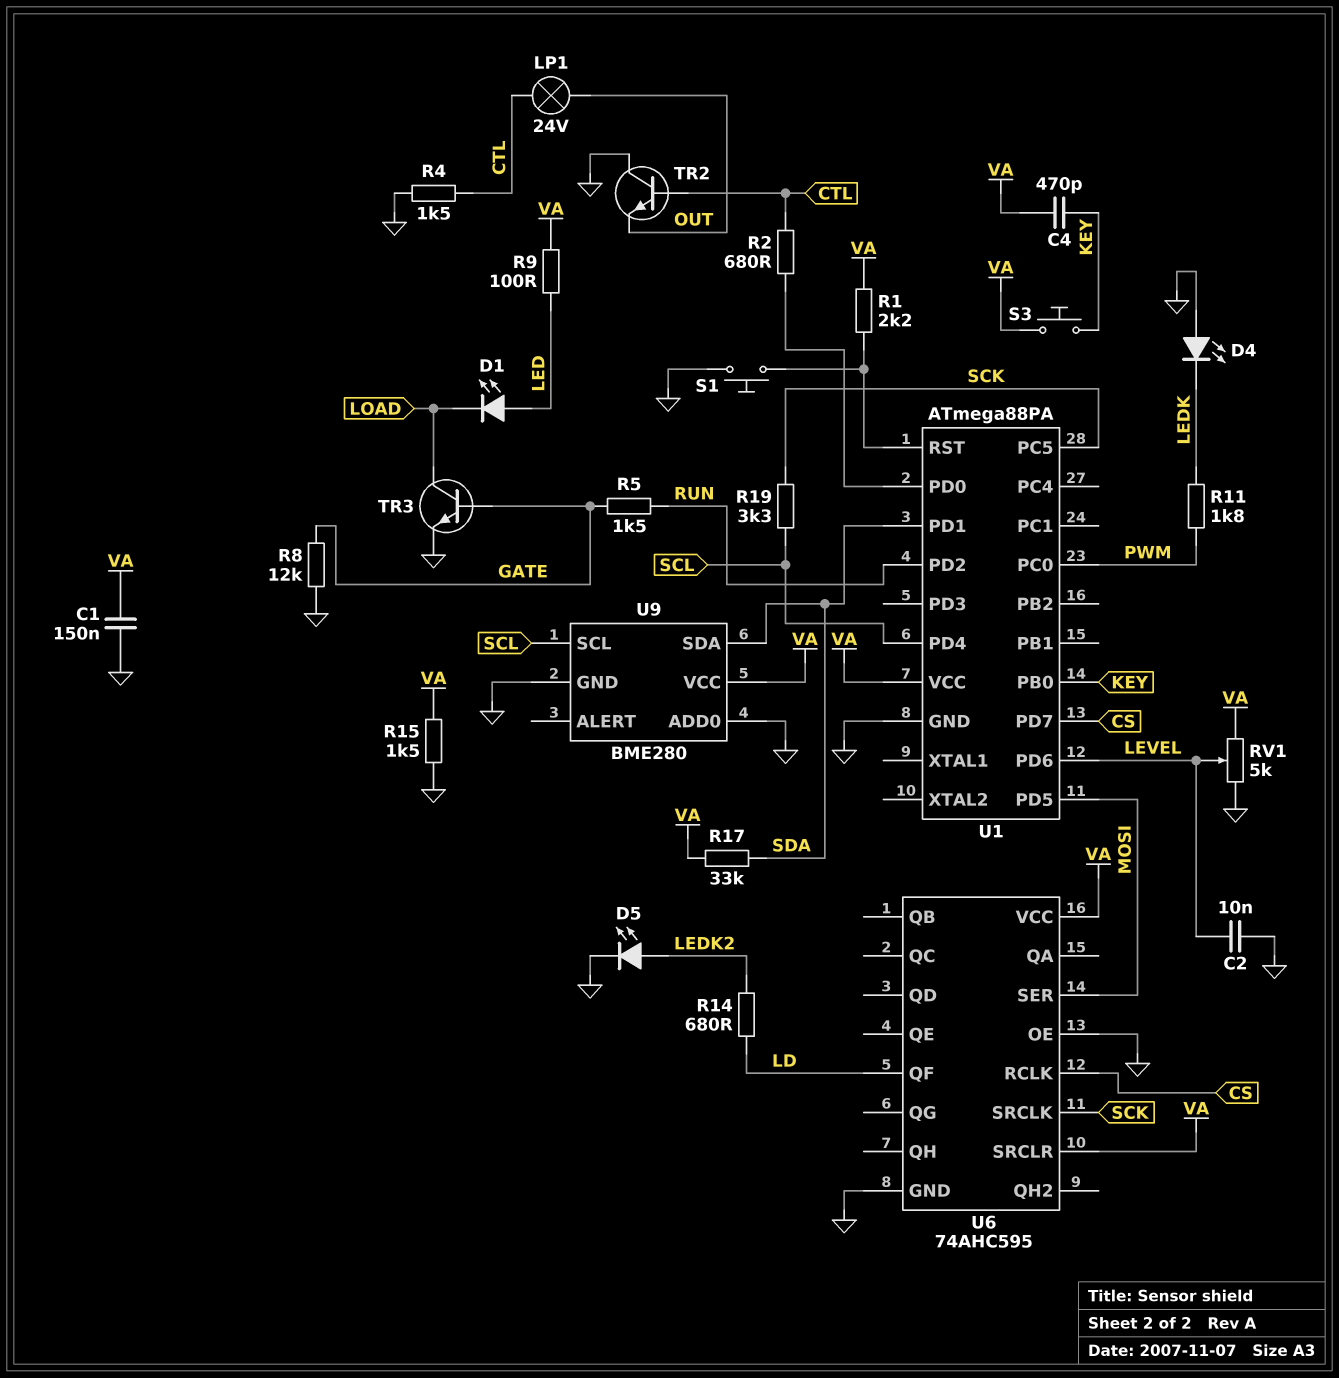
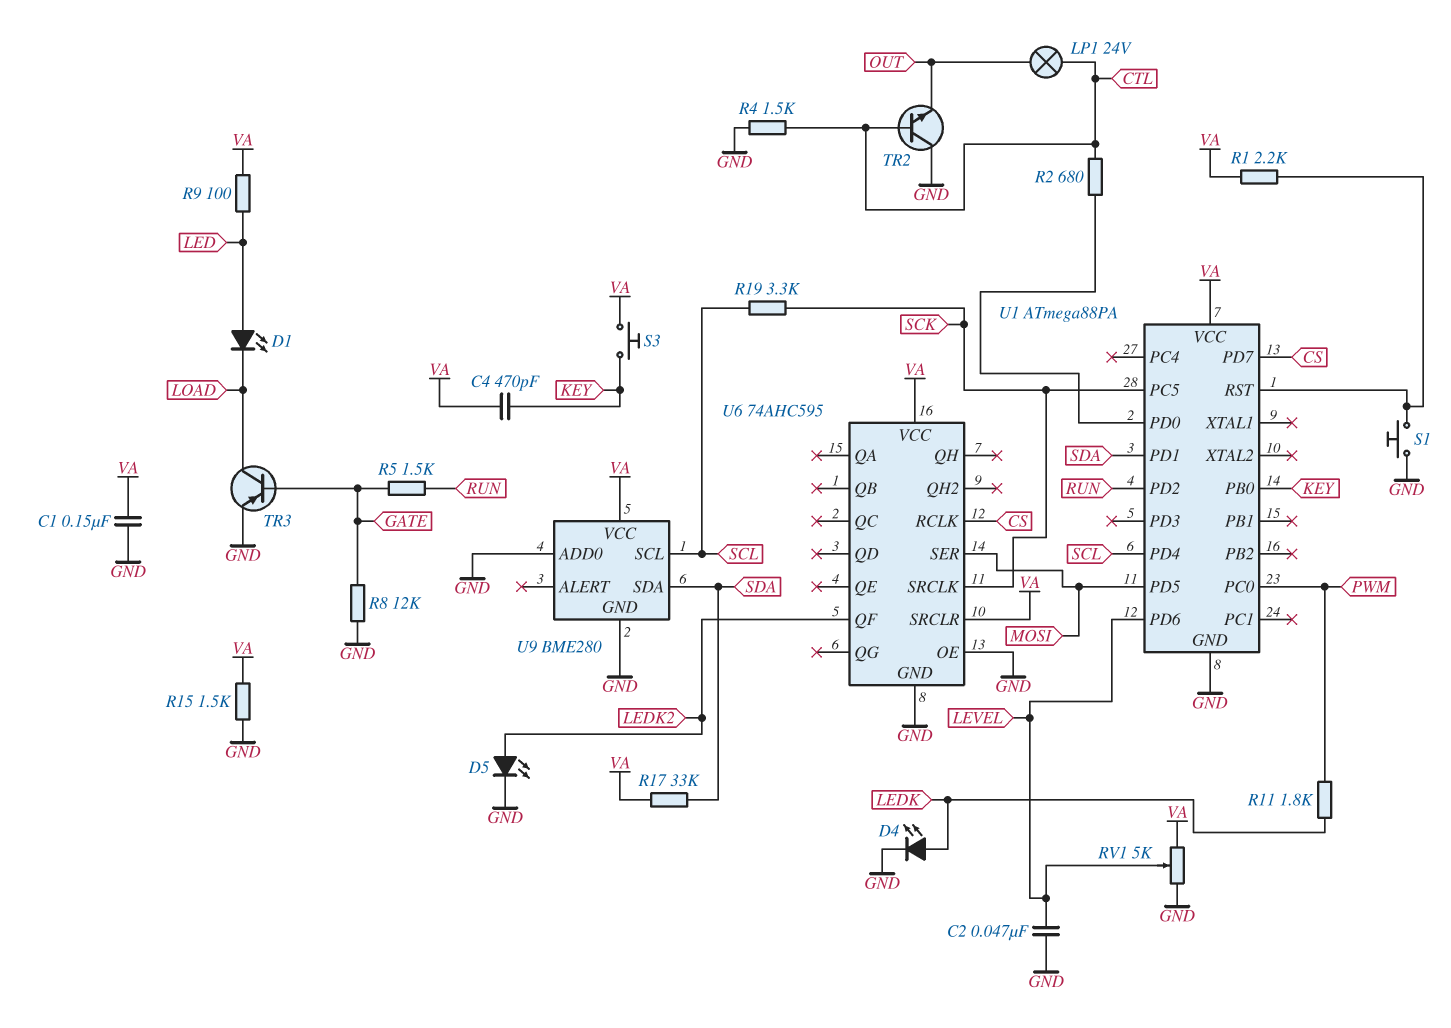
C2: 10nF (GND, LEVEL) -> 47nF (GND, LEVEL)
D4: LED (A GND, K LEDK) -> LED (A LEDK, K GND)
R14: 680 (LD, LEDK2) -> none
TR3: NPN (B GATE, C LOAD, E GND) -> PNP (B GATE, C LOAD, E GND)
U6 pin QF: LD -> LEDK2

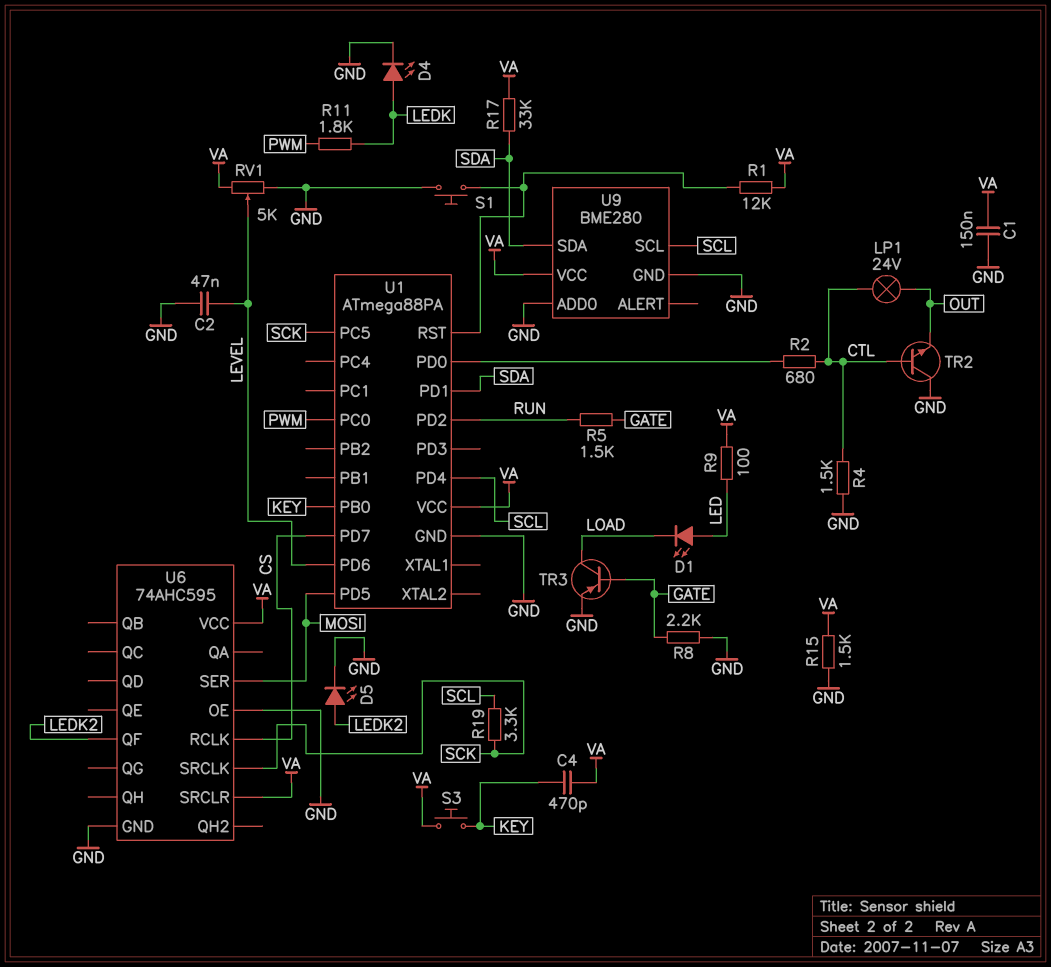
R1: 2.2k (U1/RST, VA) -> 12k (U1/RST, VA)
R8: 12k (GATE, GND) -> 2.2k (GATE, GND)

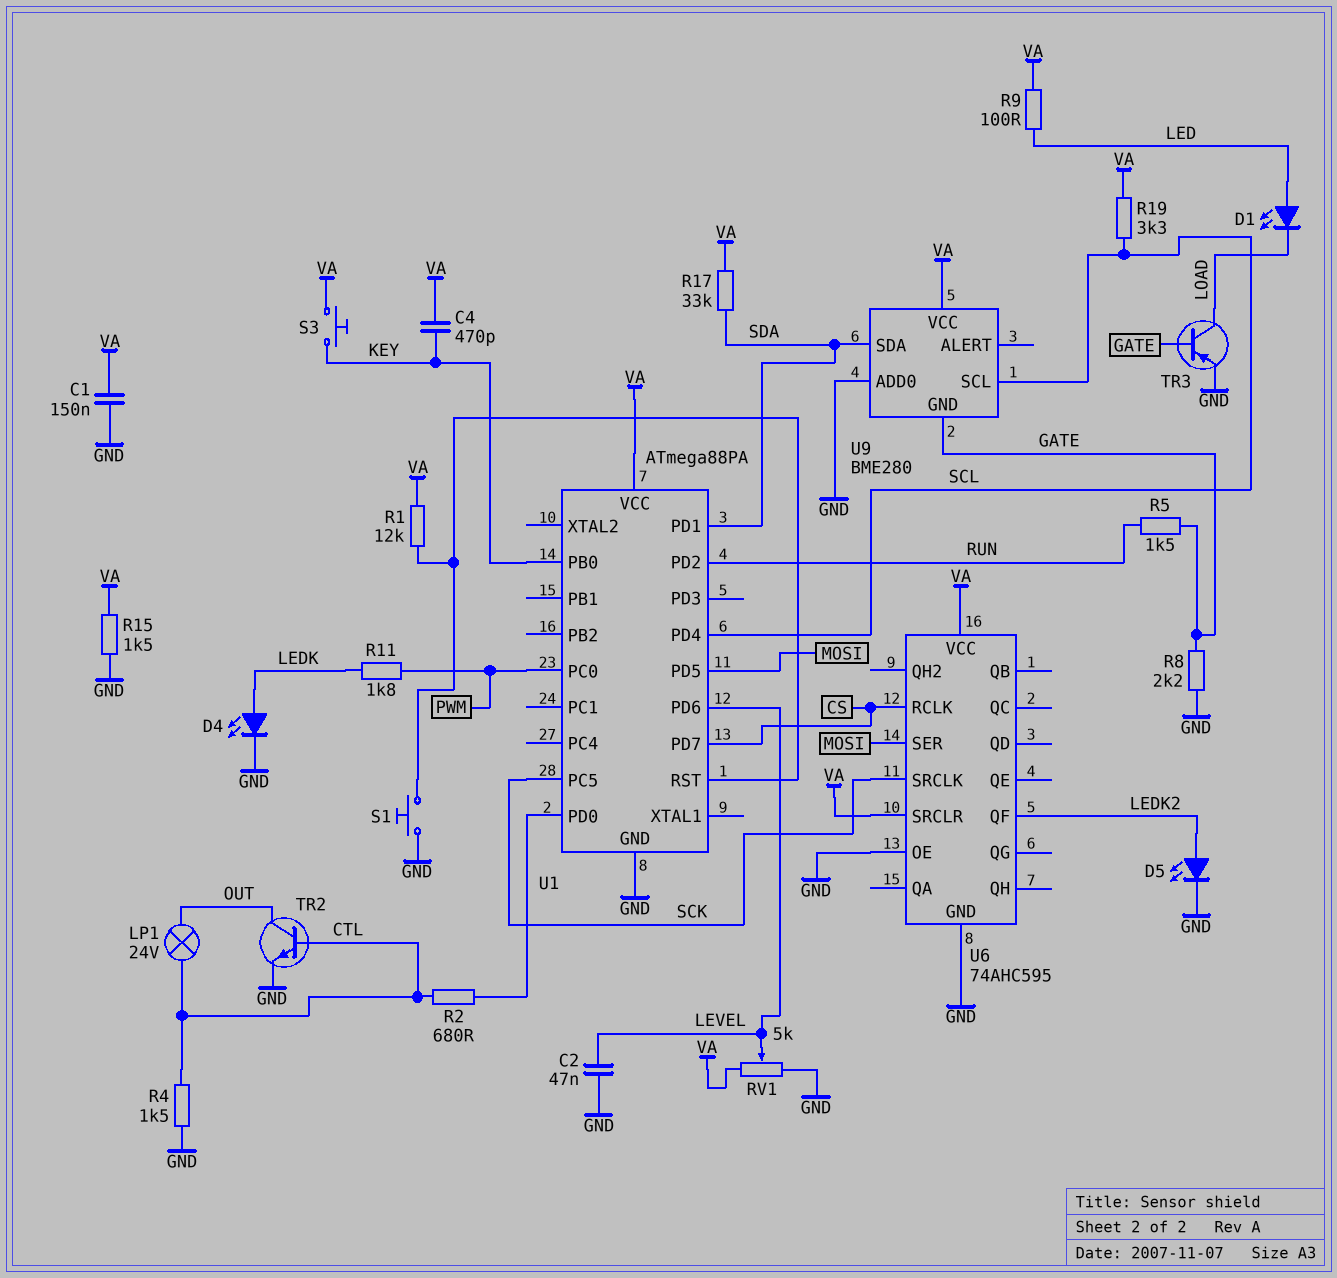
R19: 3.3k (SCK, SCL) -> 3.3k (SCL, VA)
TR2: NPN (B CTL, C GND, E OUT) -> NPN (B CTL, C OUT, E GND)
U9 pin GND: GND -> GATE

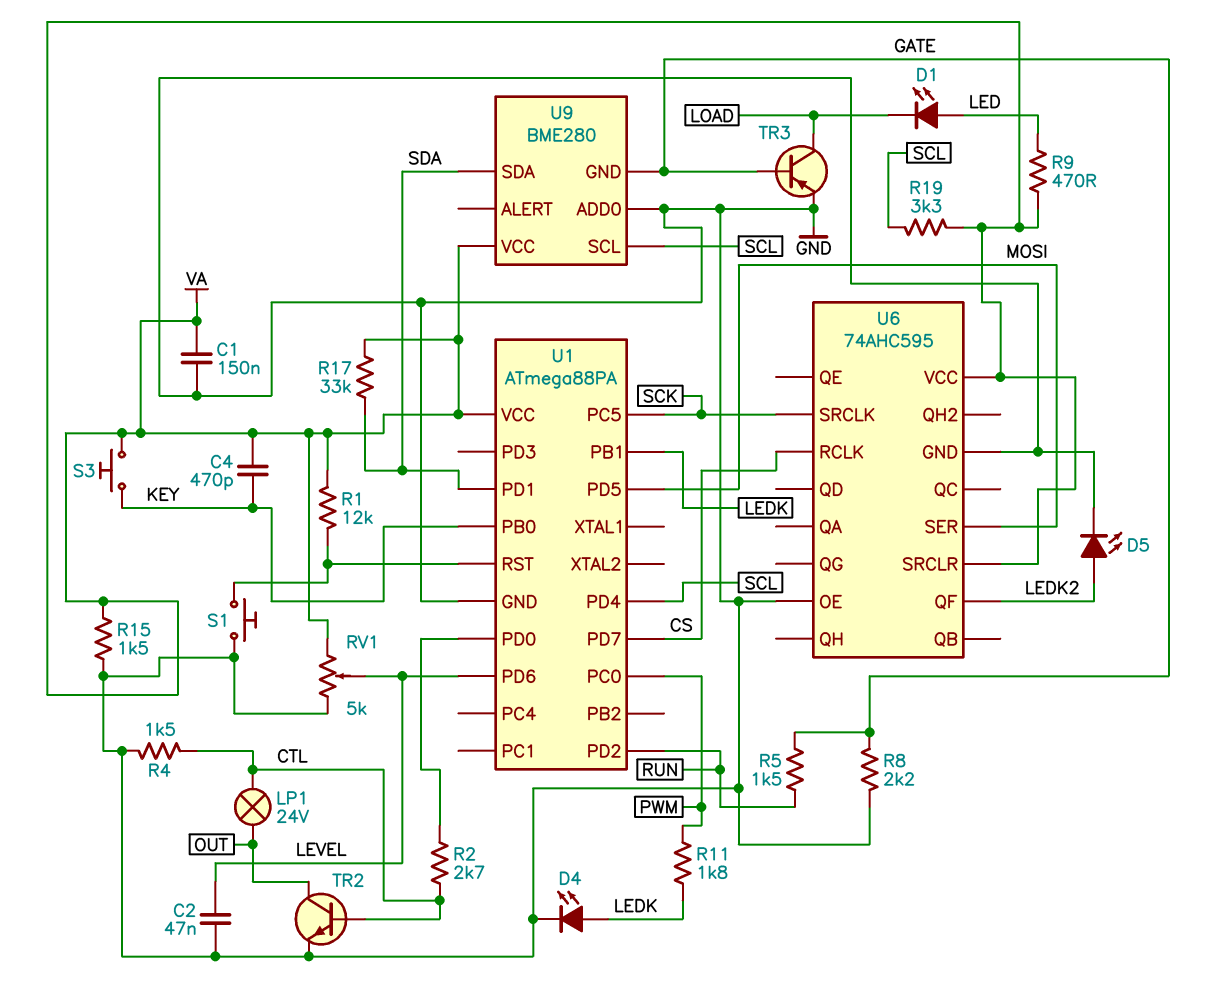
R2: 680 (CTL, U1/PD0) -> 2.7k (CTL, U1/PD0)
R9: 100 (LED, VA) -> 470 (LED, VA)
U1 pin PB1: none -> LEDK

